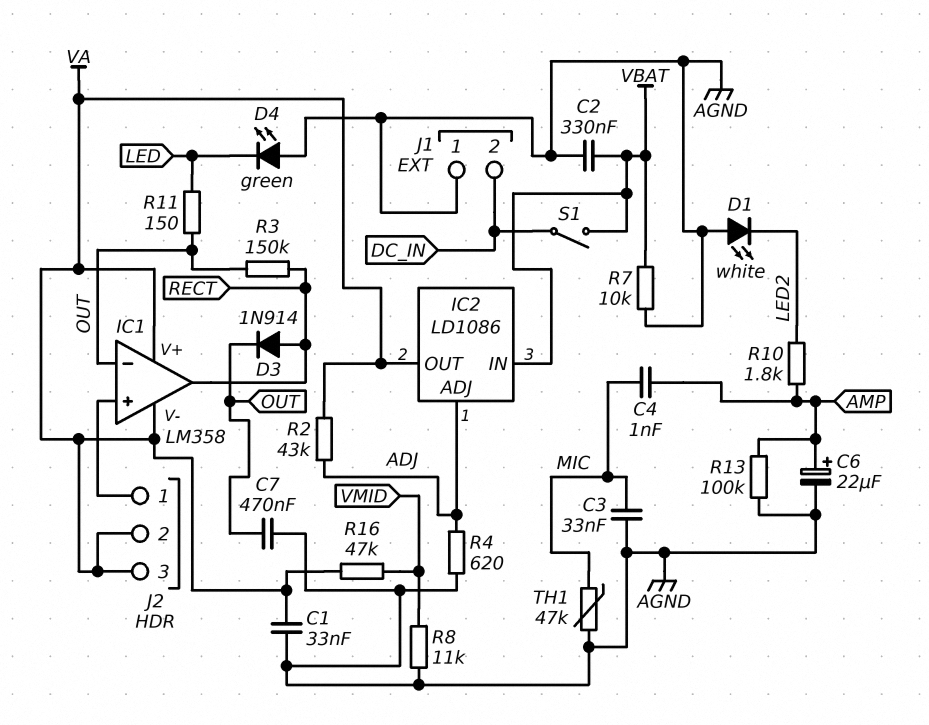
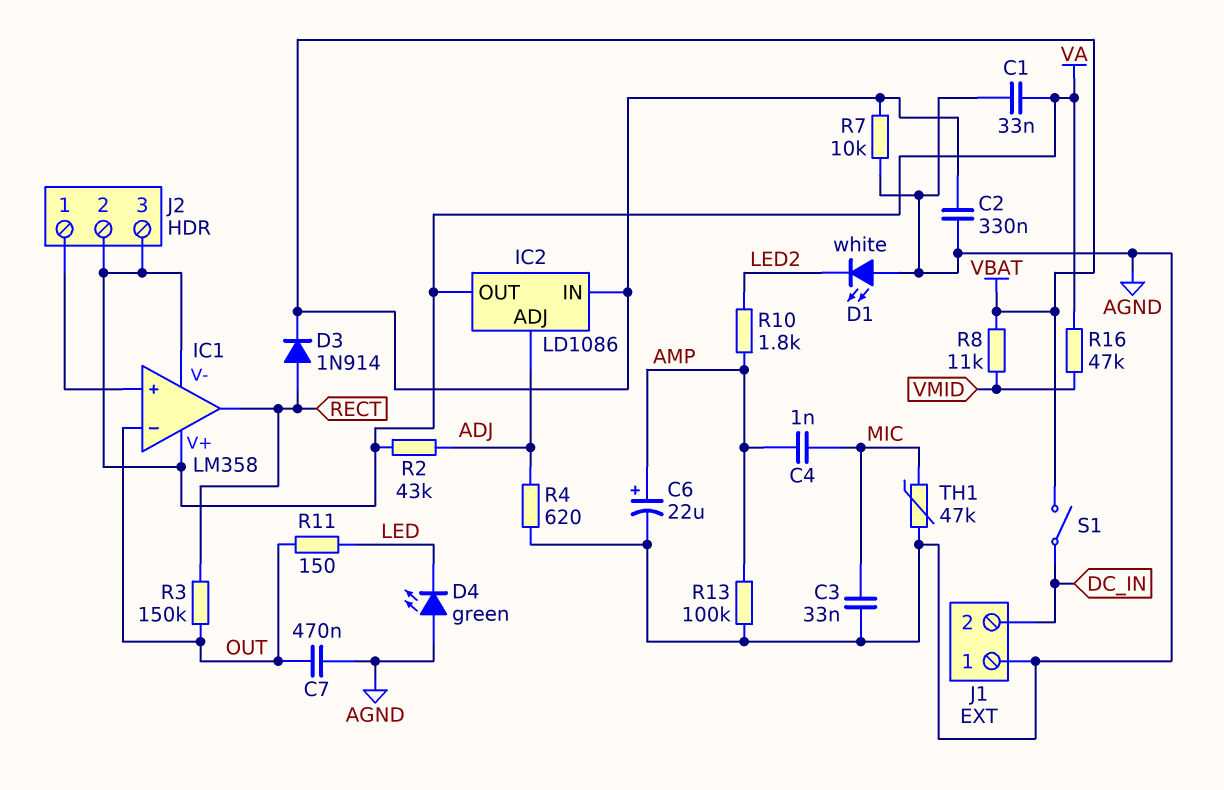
D3: diode 1N914 (A RECT, K OUT) -> diode 1N914 (A RECT, K VBAT)
R8: 11k (AGND, VMID) -> 11k (VBAT, VMID)

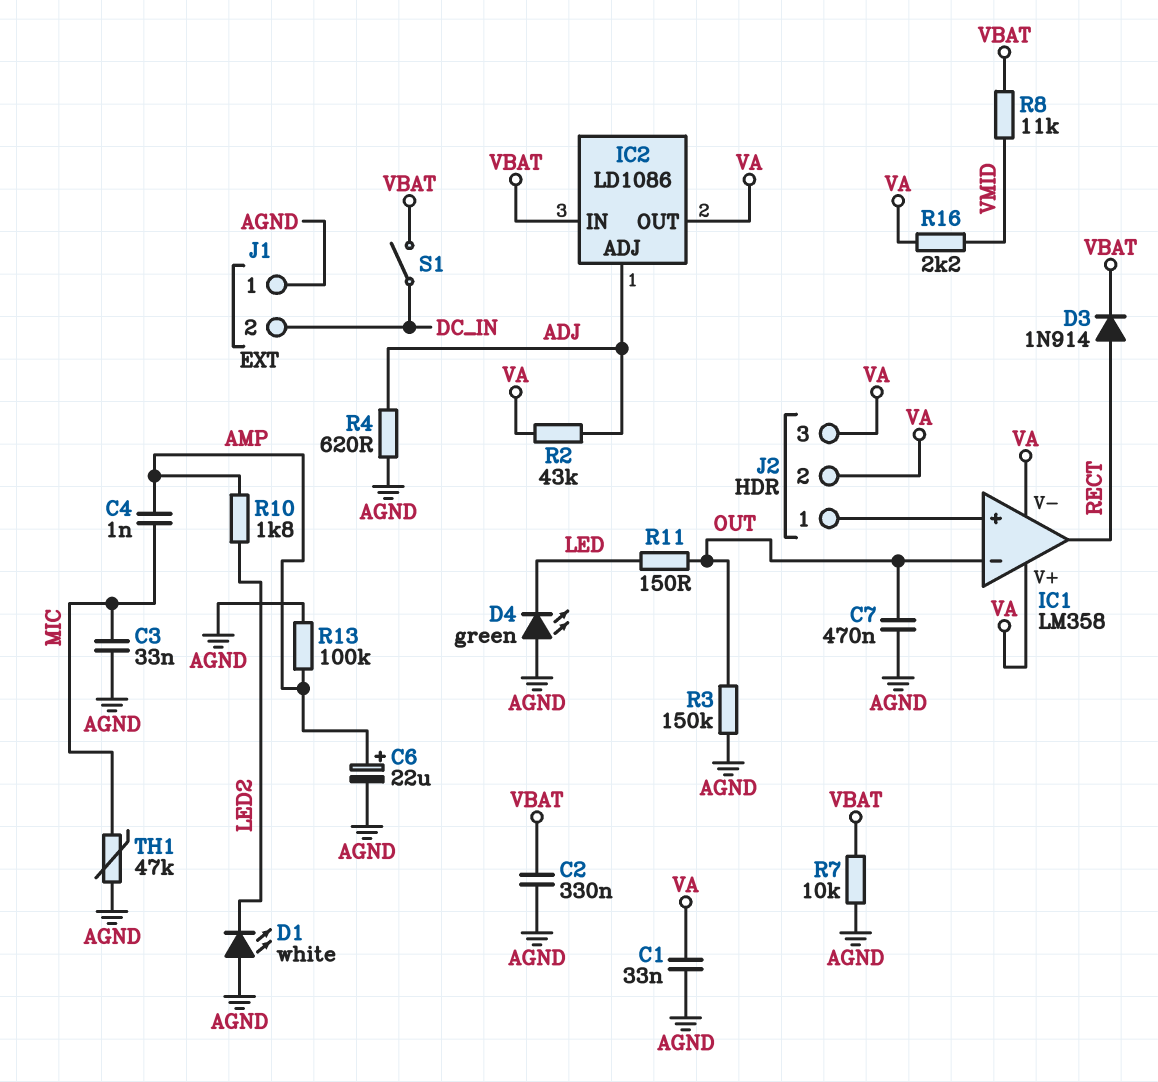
R3: 150k (OUT, RECT) -> 150k (AGND, OUT)
R16: 47k (VA, VMID) -> 2.2k (VA, VMID)

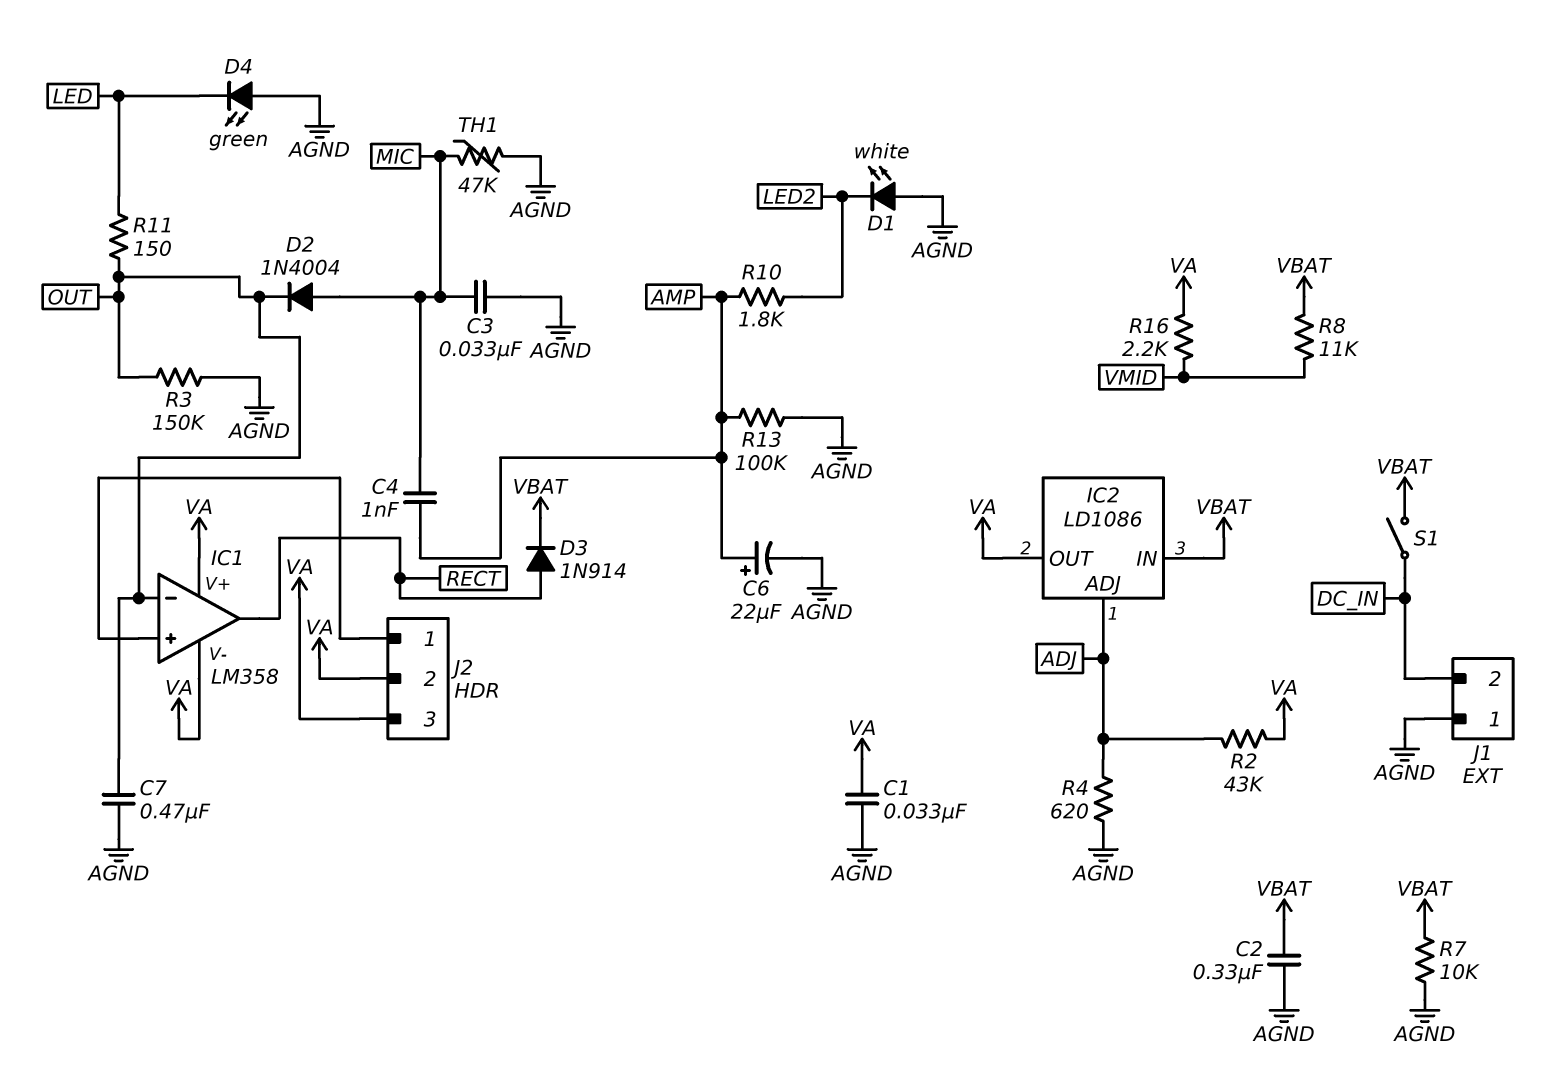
D2: none -> diode 1N4004 (A MIC, K OUT)

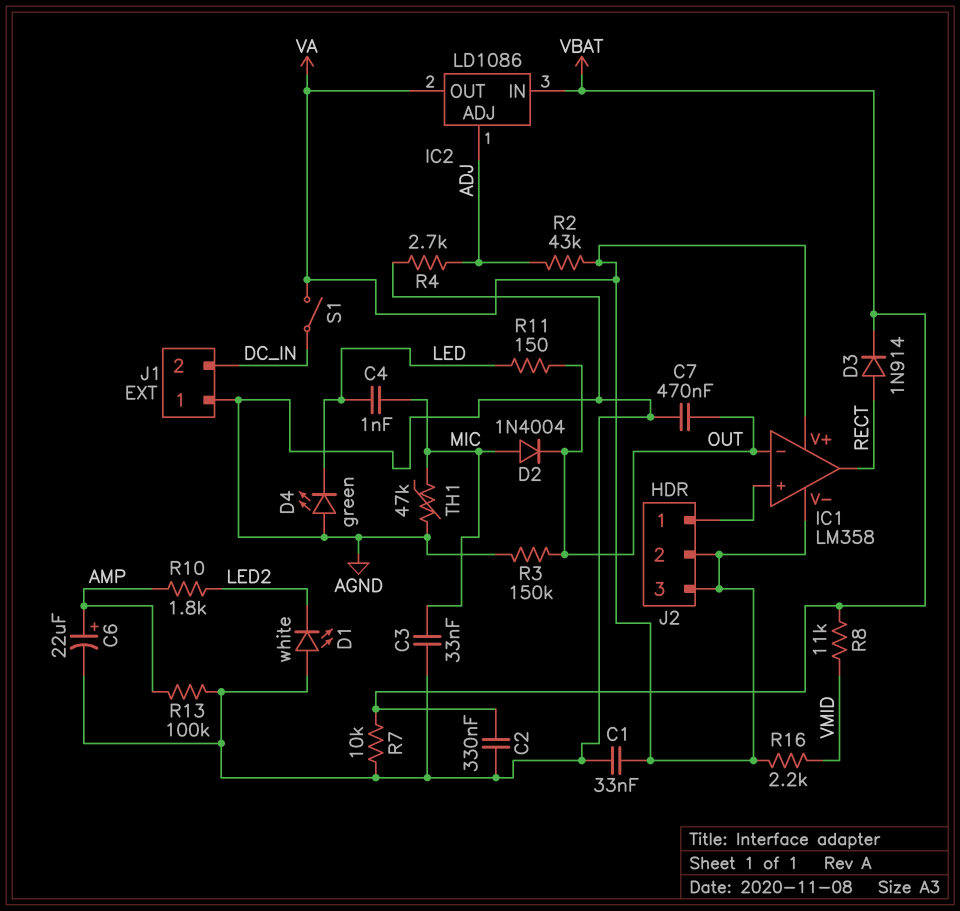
C4: 1nF (AMP, MIC) -> 1nF (LED, MIC)
R4: 620 (ADJ, AGND) -> 2.7k (ADJ, AGND)
S1: switch (DC_IN, VBAT) -> switch (DC_IN, VA)

